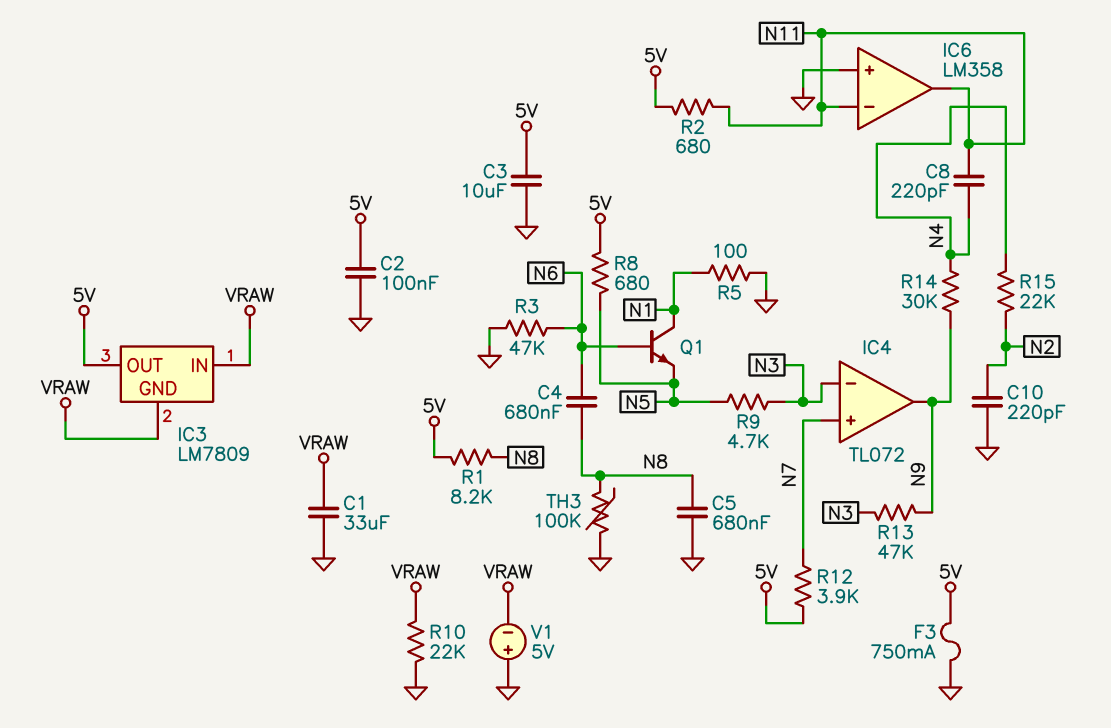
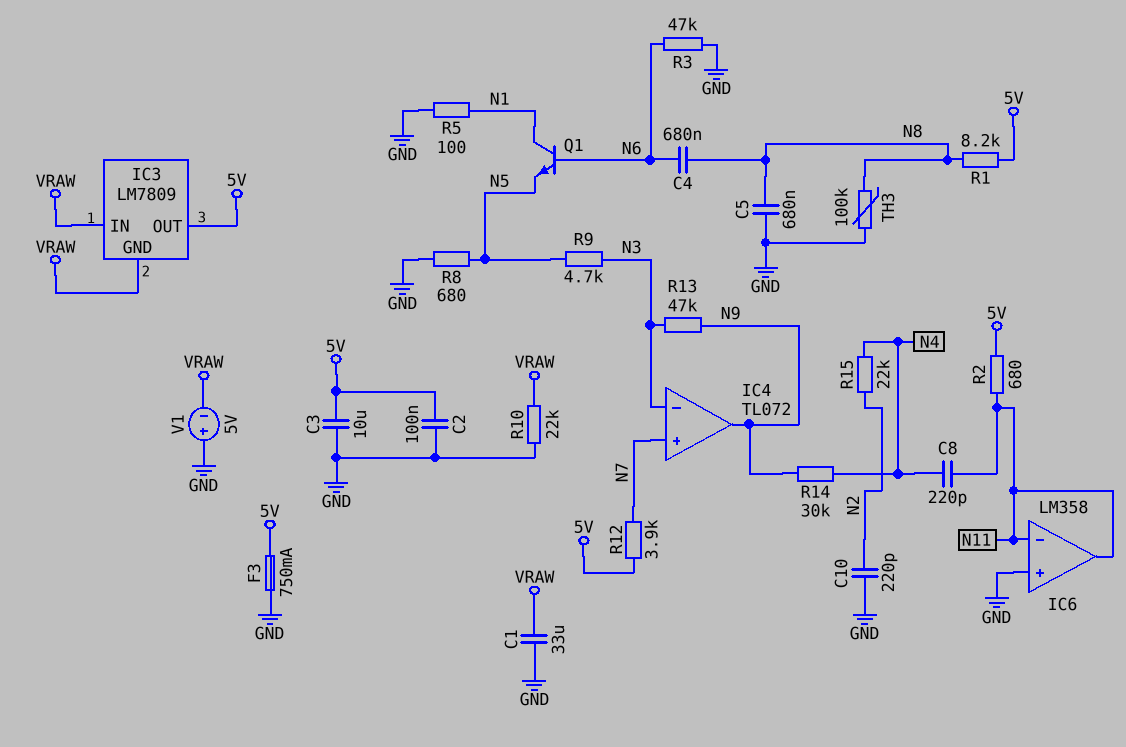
R8: 680 (5V, N5) -> 680 (GND, N5)

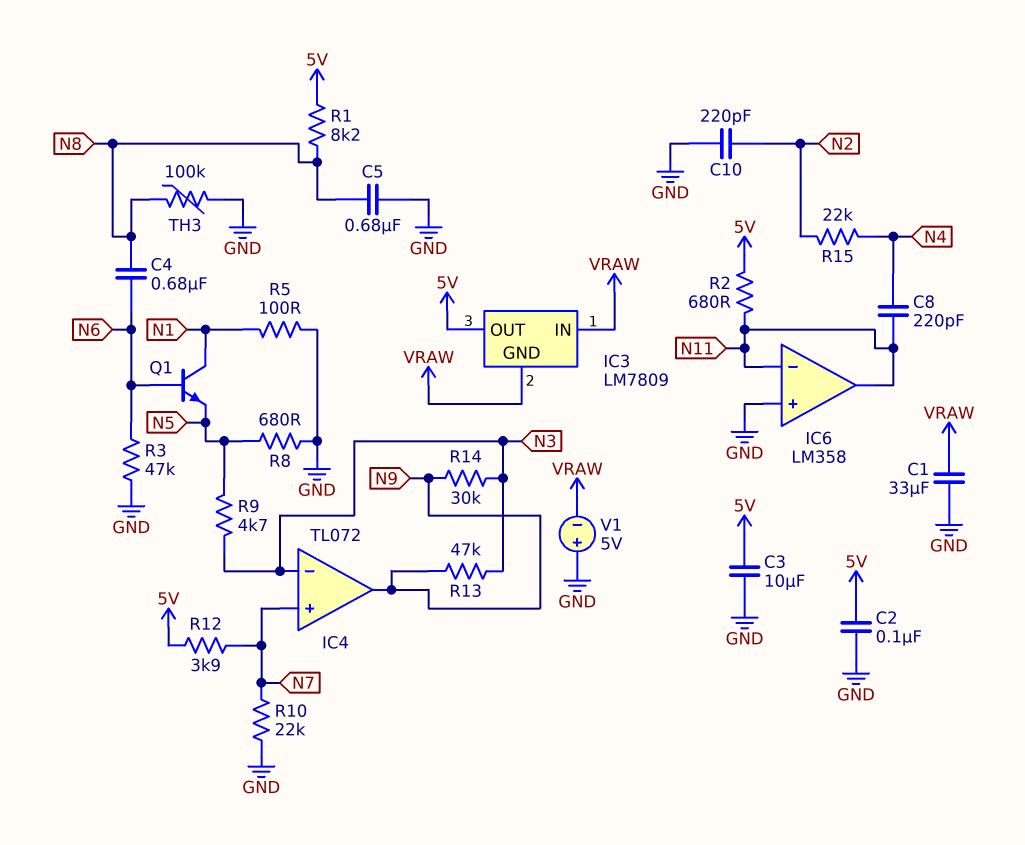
F3: 750mA (5V, GND) -> none
R10: 22k (GND, VRAW) -> 22k (GND, N7)
R14: 30k (N4, N9) -> 30k (N3, N9)

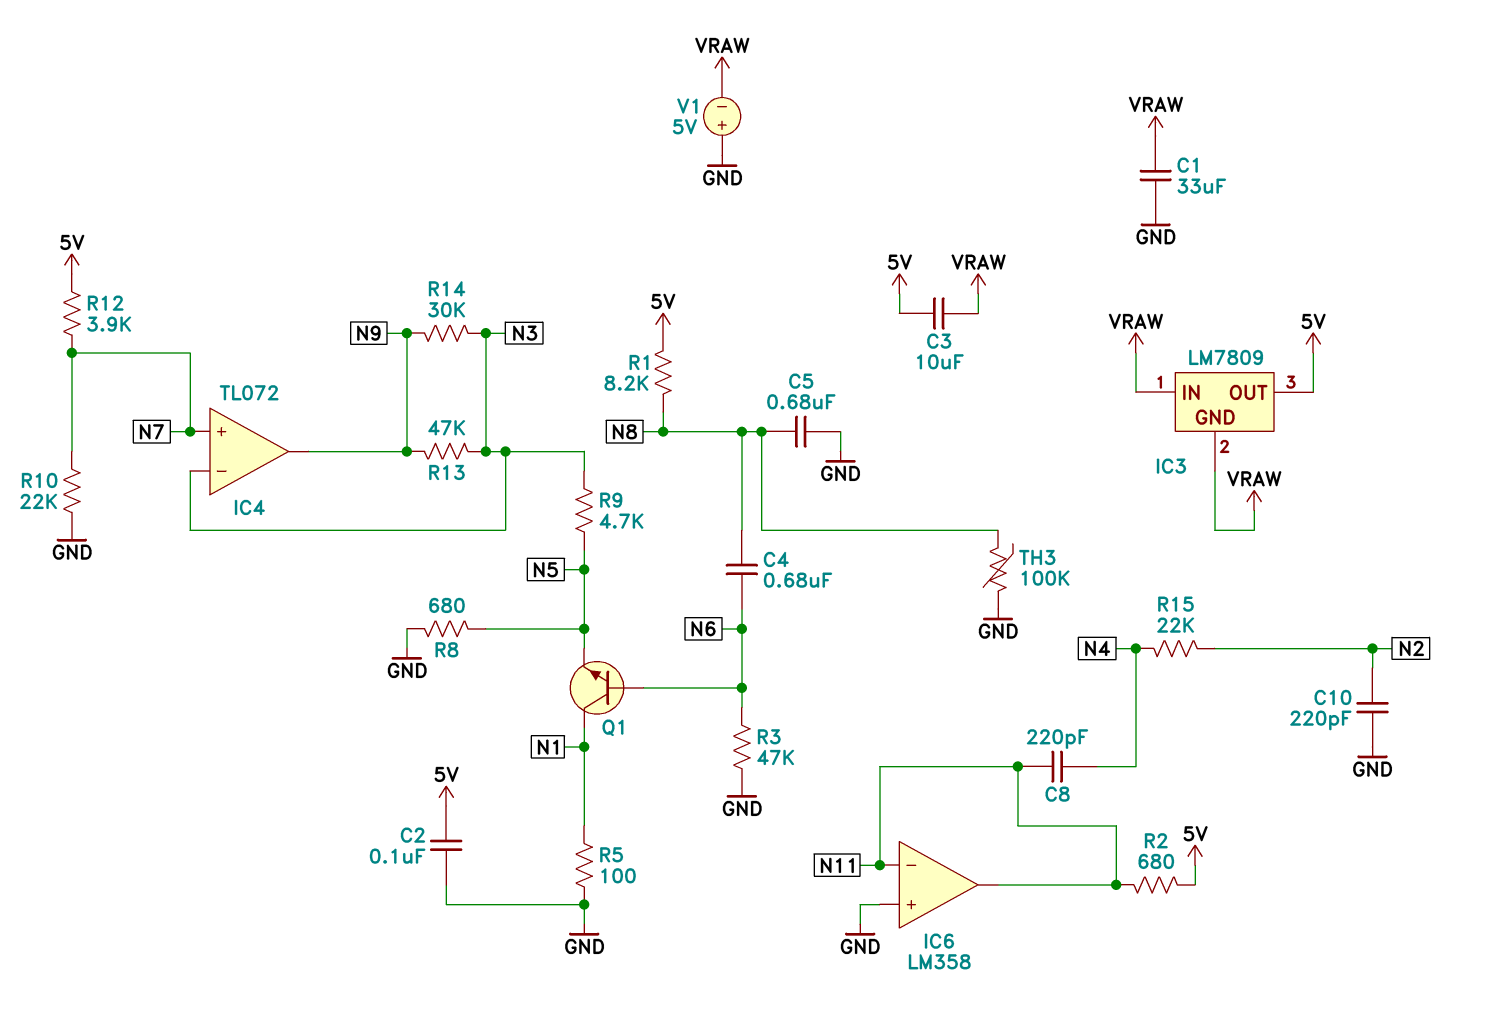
C3: 10uF (5V, GND) -> 10uF (5V, VRAW)

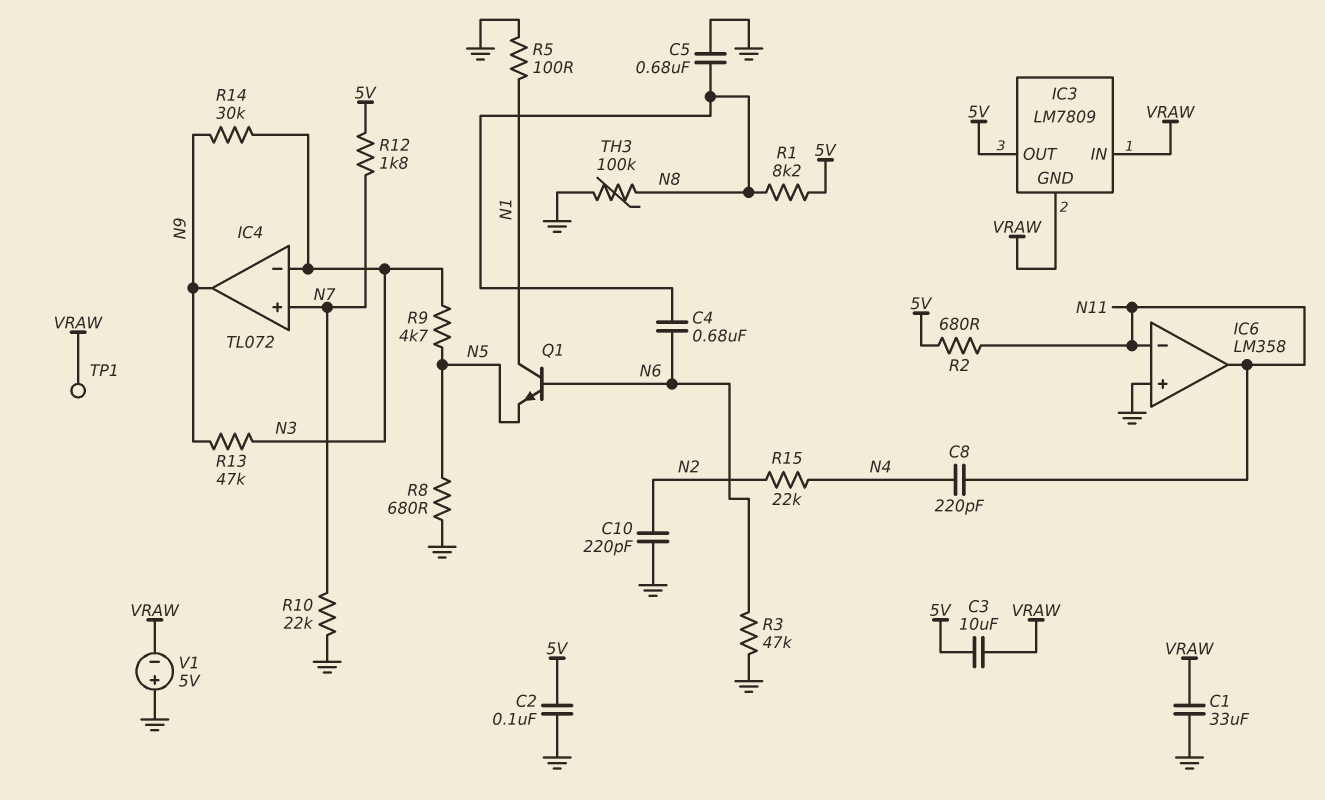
R12: 3.9k (5V, N7) -> 1.8k (5V, N7)
TP1: none -> test point (VRAW)

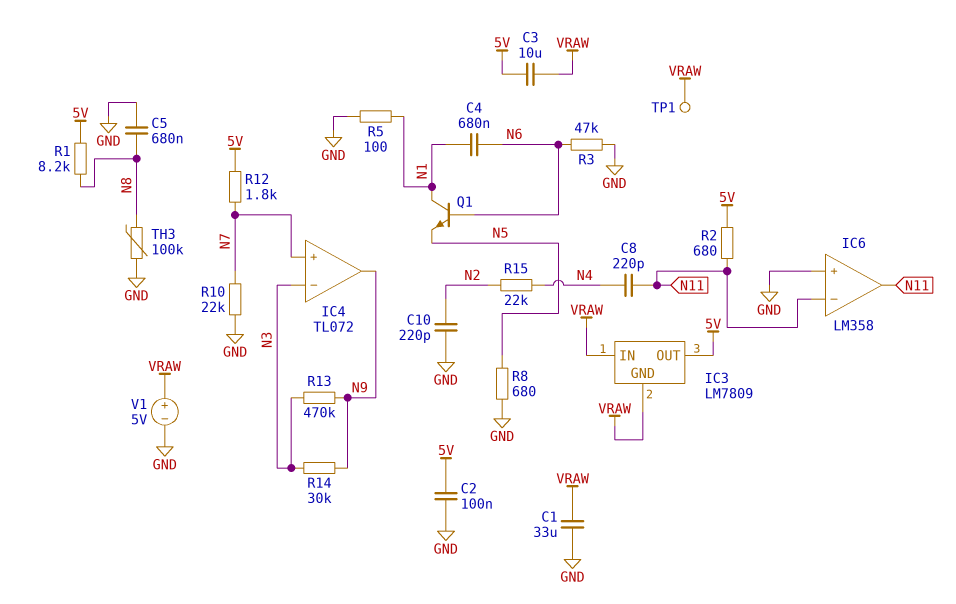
C4: 680nF (N6, N8) -> 680nF (N1, N6)
R9: 4.7k (N3, N5) -> none
R13: 47k (N3, N9) -> 470k (N3, N9)
V1: 5V (plus GND, minus VRAW) -> 5V (plus VRAW, minus GND)

